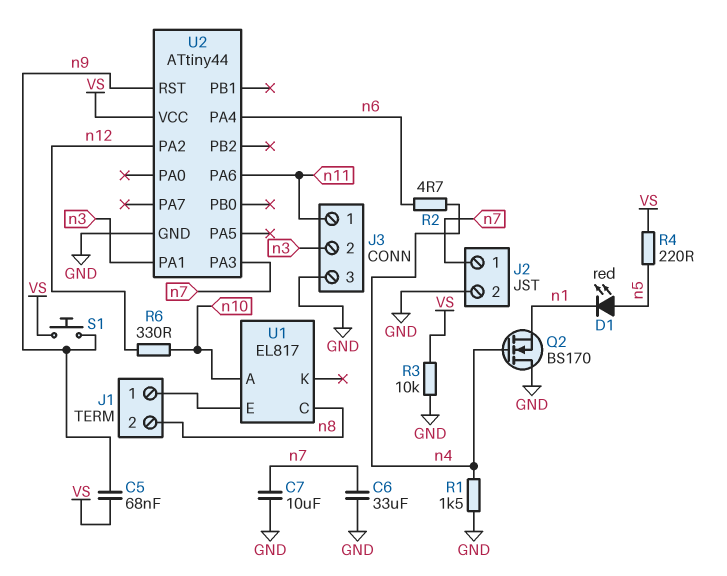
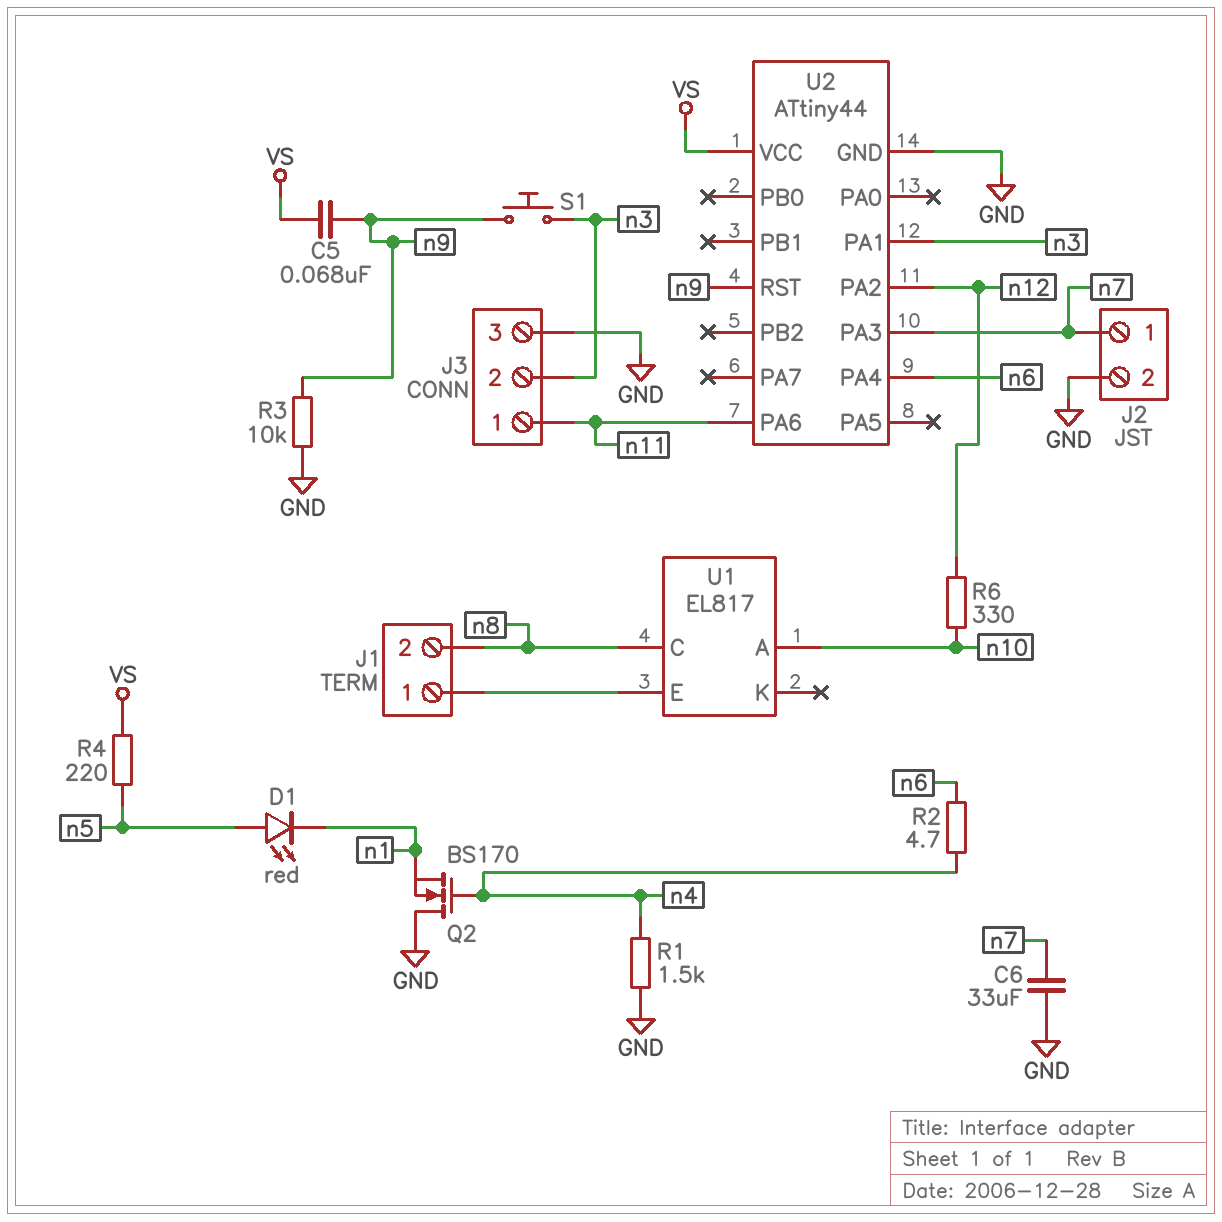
C7: 10uF (GND, n7) -> none
R3: 10k (GND, VS) -> 10k (GND, n9)
S1: button (VS, n9) -> button (n3, n9)

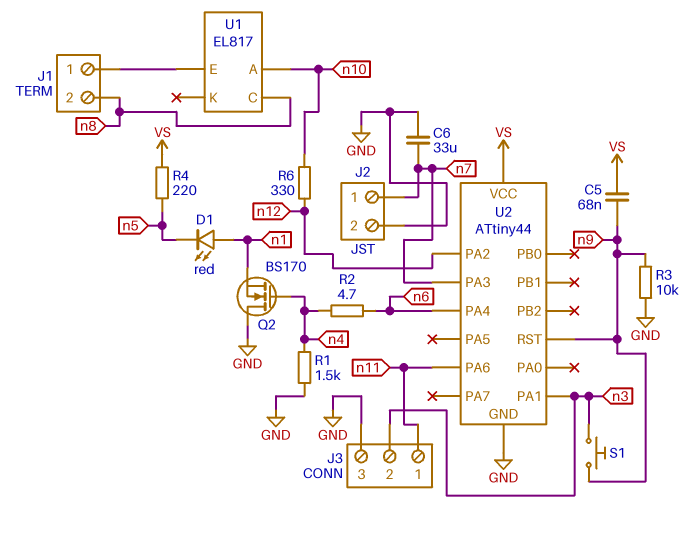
D1: LED red (A n5, K n1) -> LED red (A n1, K n5)

